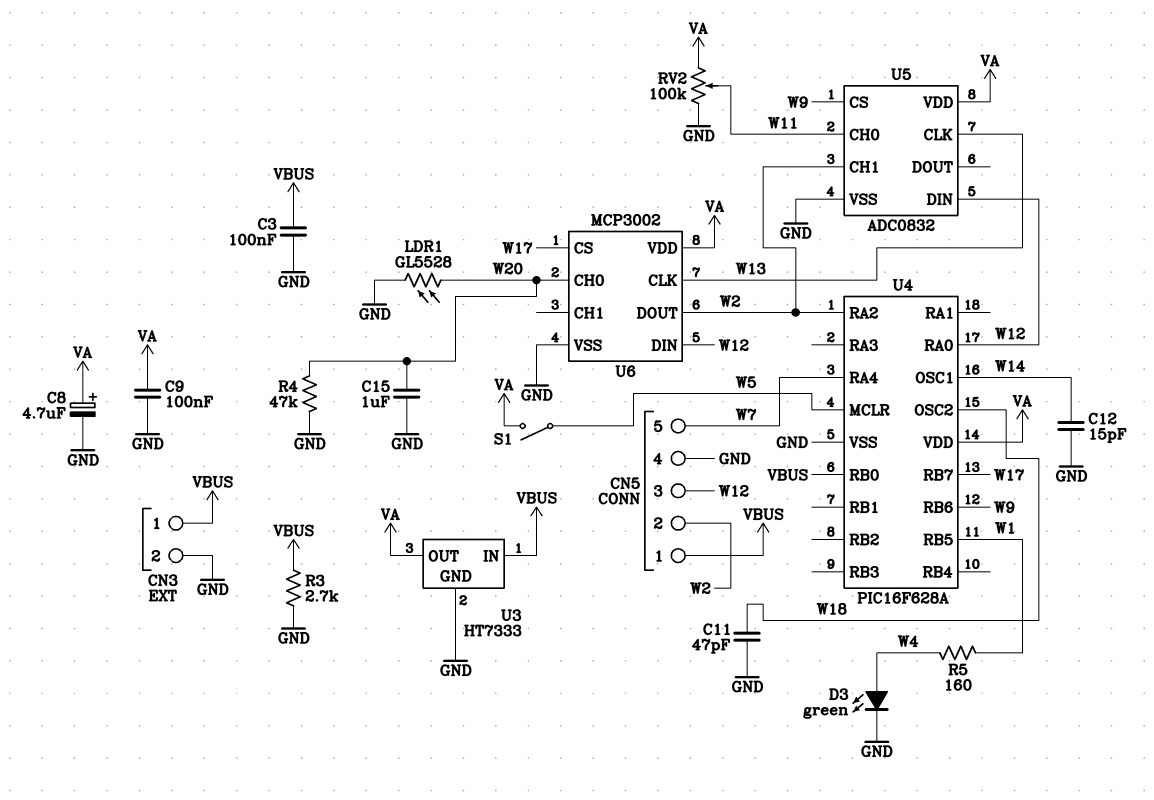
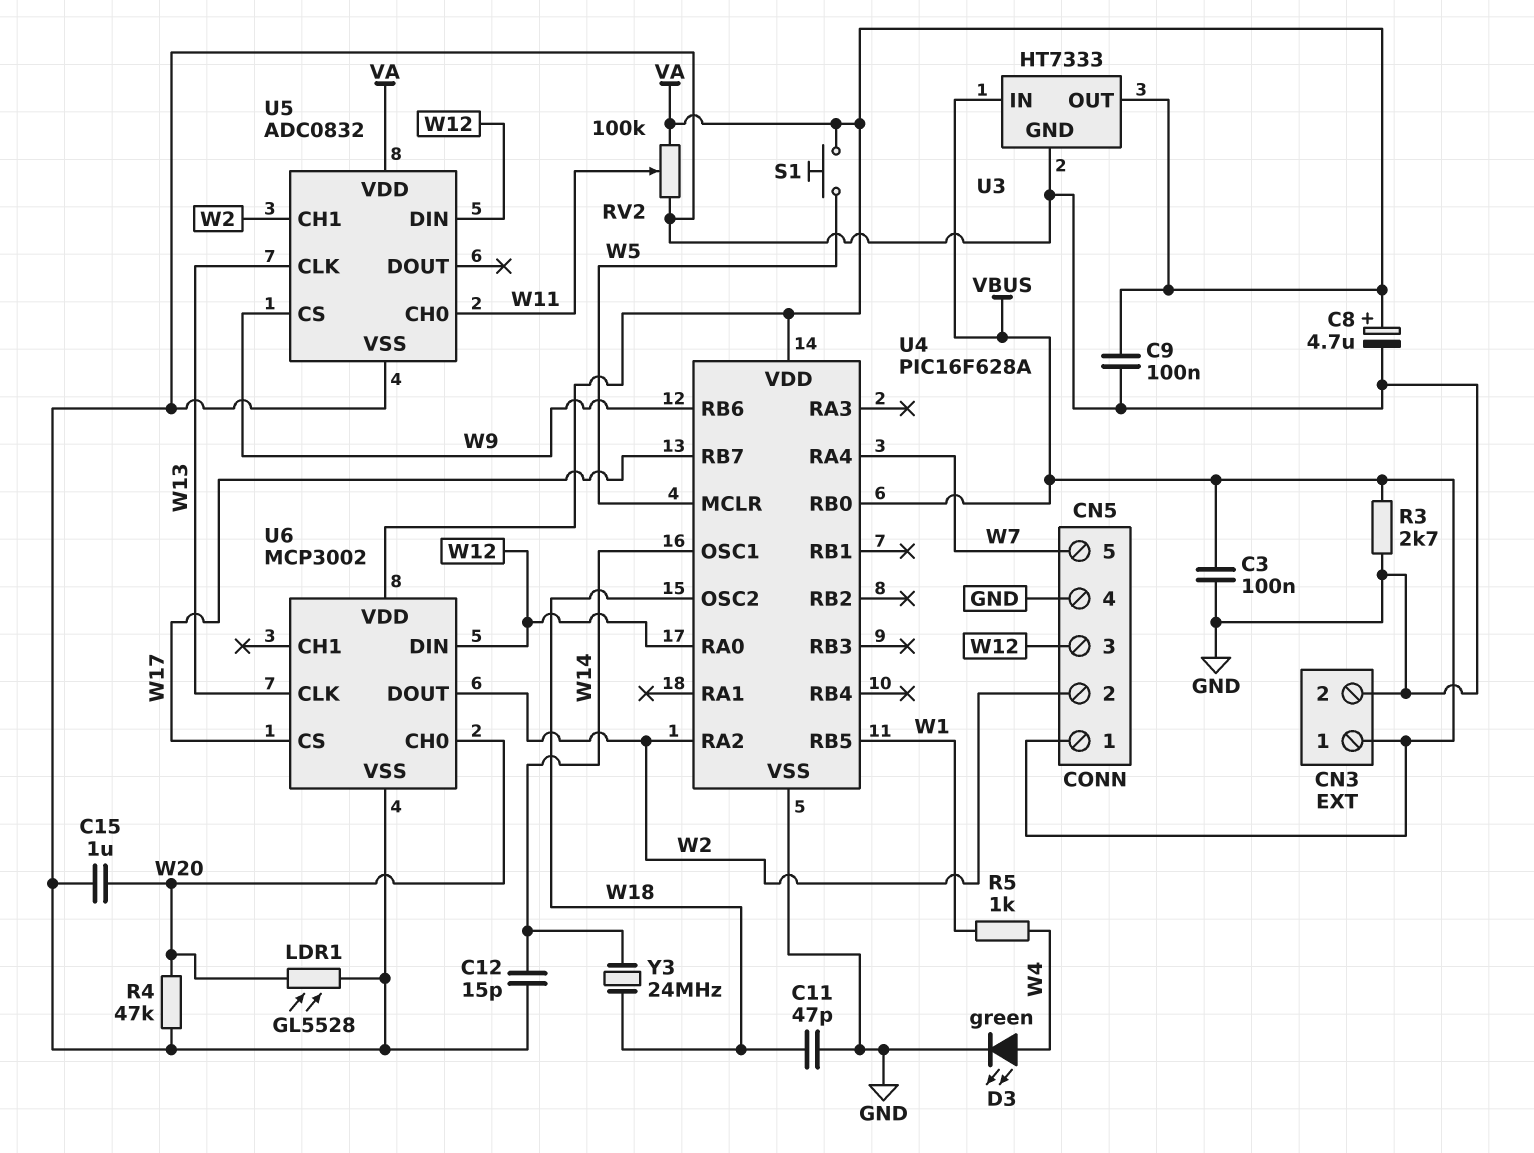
R5: 160 (W1, W4) -> 1k (W1, W4)
S1: switch (VA, W5) -> button (VA, W5)
Y3: none -> 24MHz (W14, W18)

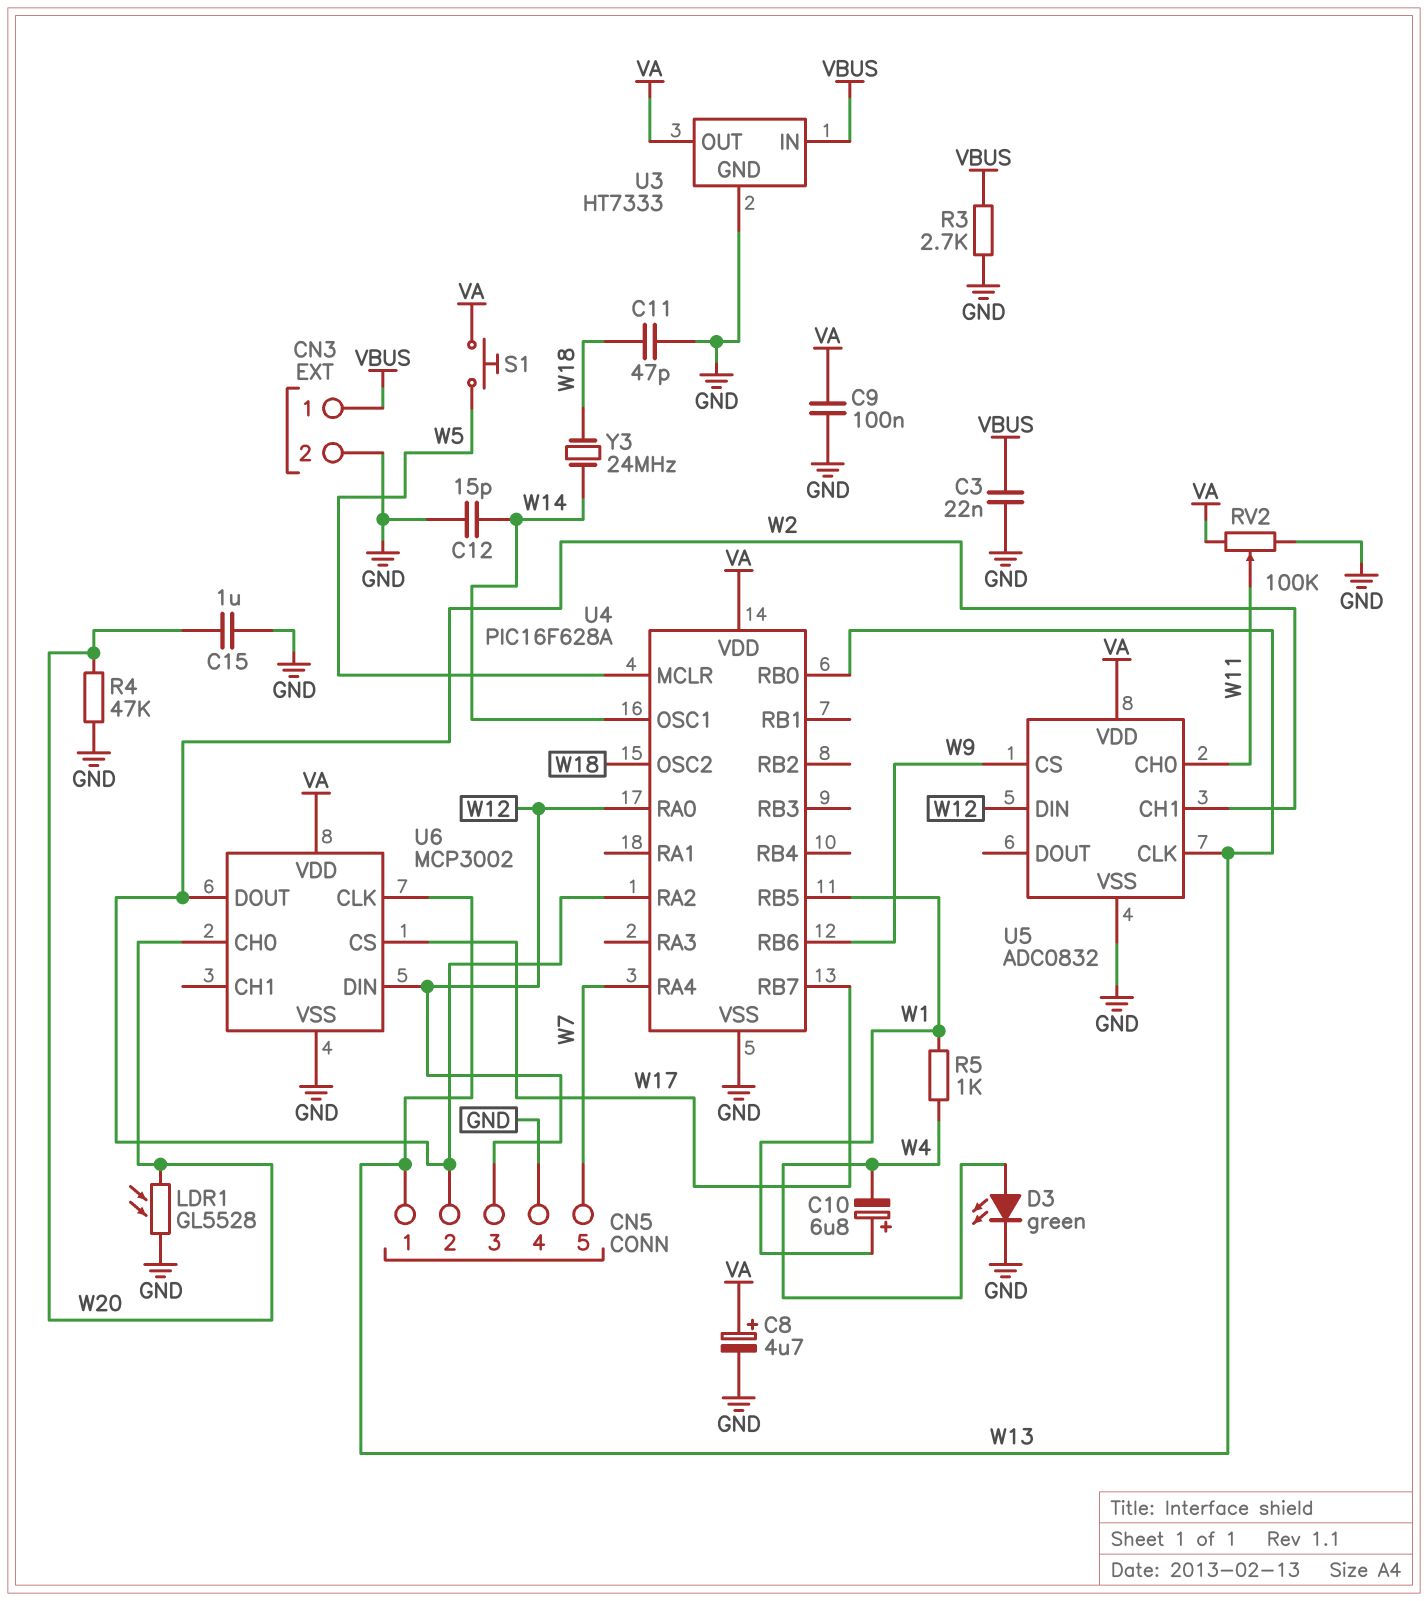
C3: 100nF (GND, VBUS) -> 22nF (GND, VBUS)
C10: none -> 6.8uF (plus W1, minus W4)
CN5 pin 1: VBUS -> W13
U4 pin RB0: VBUS -> W13

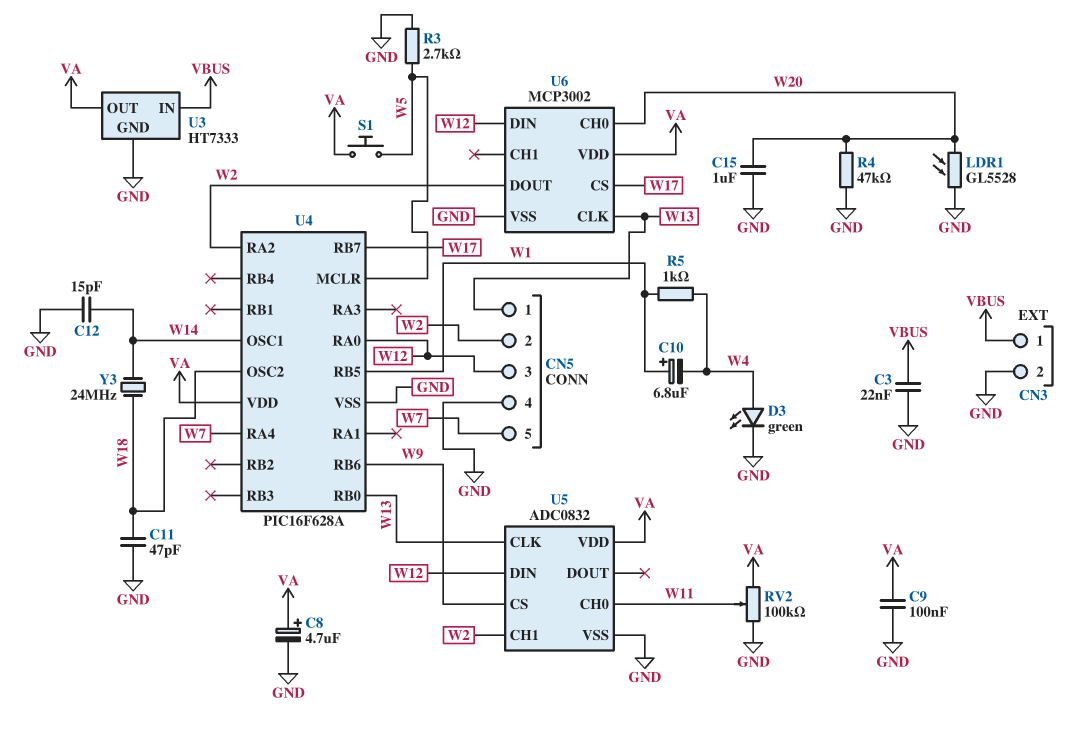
R3: 2.7k (GND, VBUS) -> 2.7k (GND, W5)

